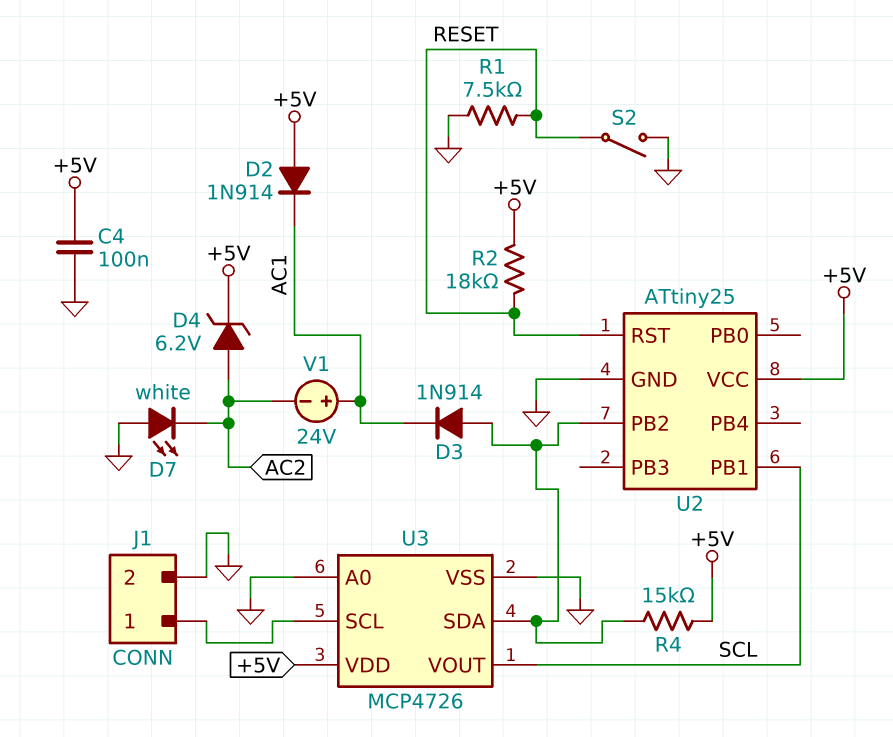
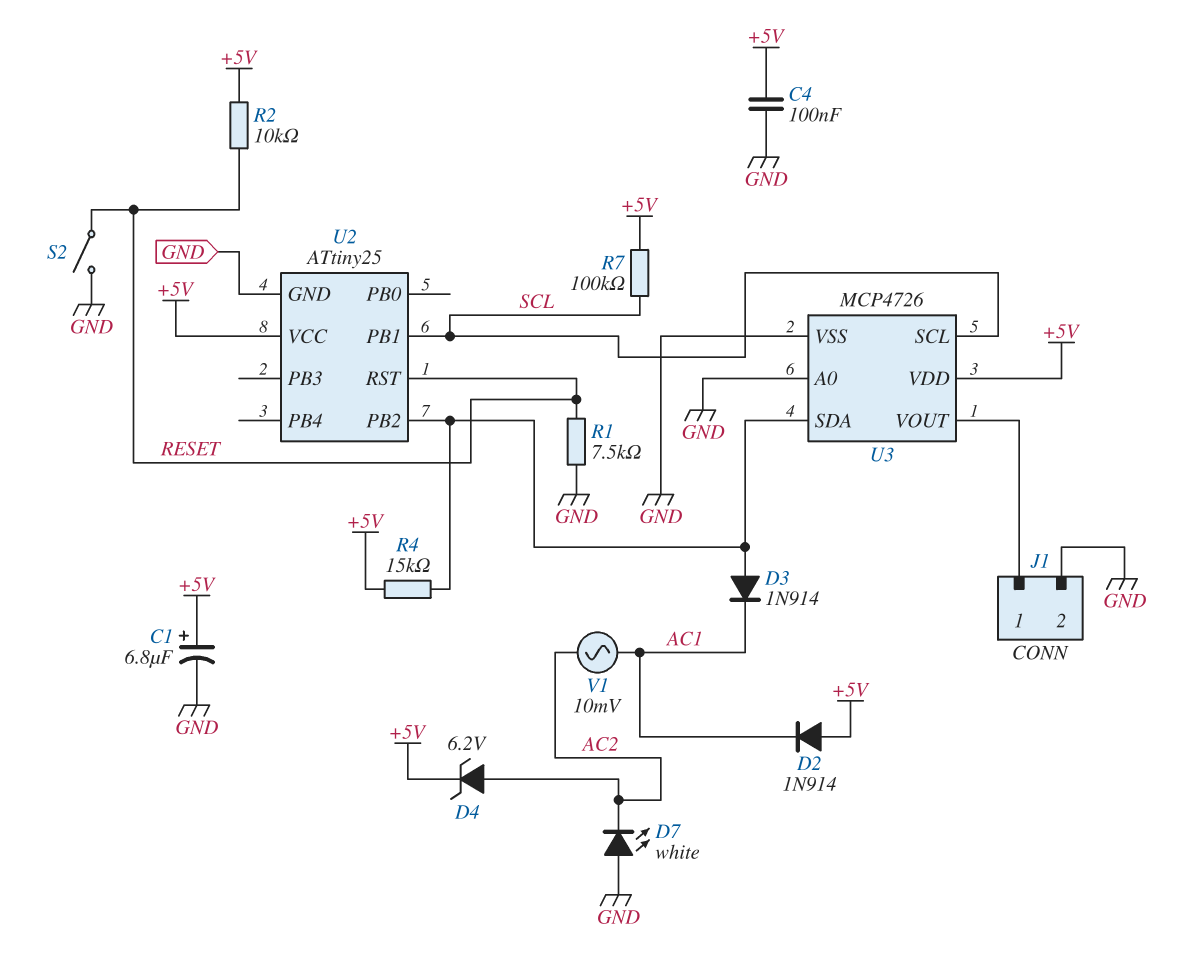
C1: none -> 6.8uF (plus +5V, minus GND)
R2: 18k (+5V, RESET) -> 10k (+5V, RESET)
R7: none -> 100k (+5V, SCL)
U3 pin SCL: J1/1 -> SCL
U3 pin VOUT: SCL -> J1/1
V1: 24V (plus AC1, minus AC2) -> AC 10mV (AC1, AC2)

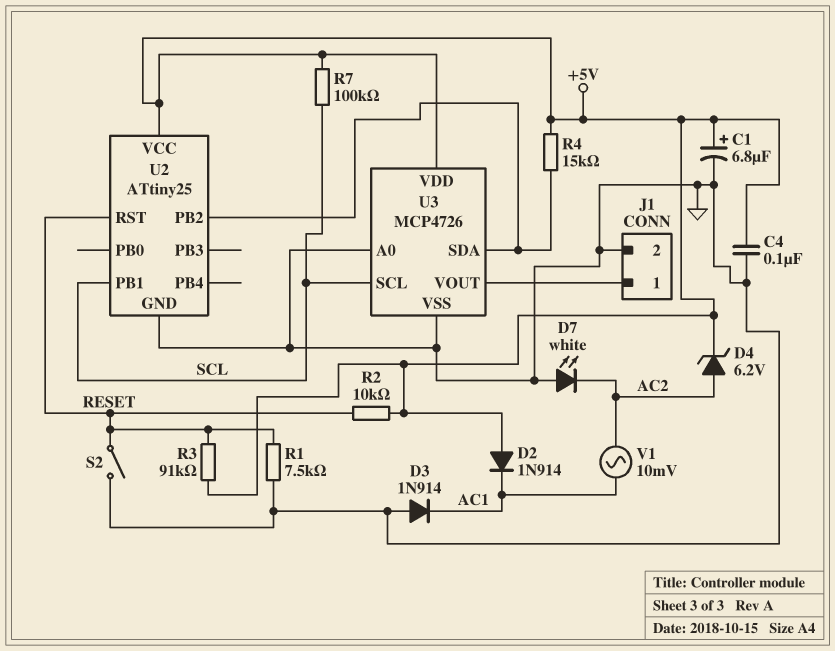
D3: diode 1N914 (A U2/PB2, K AC1) -> diode 1N914 (A GND, K AC1)
R3: none -> 91k (+5V, RESET)

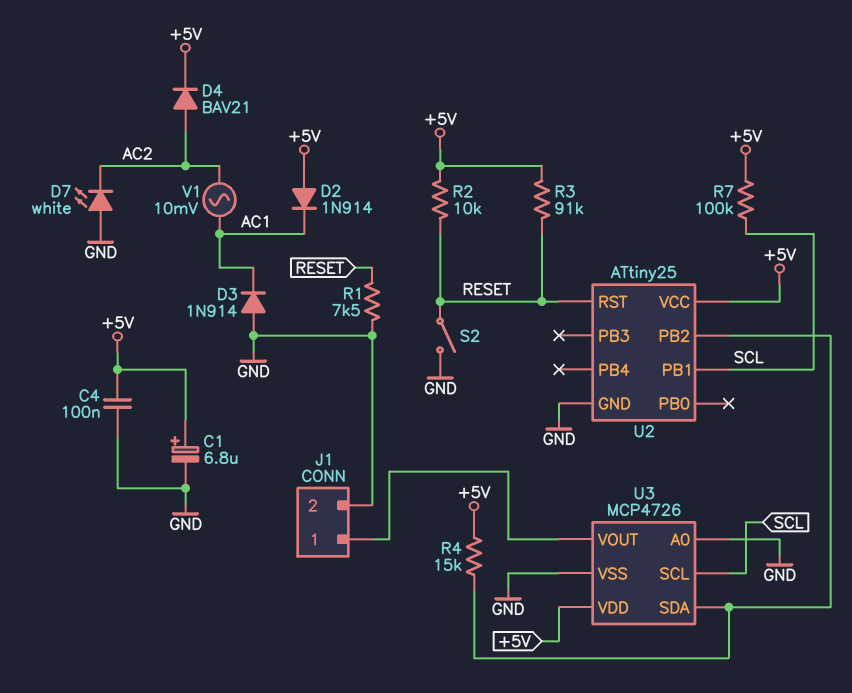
D4: zener 6.2V (A AC2, K +5V) -> diode BAV21 (A AC2, K +5V)

